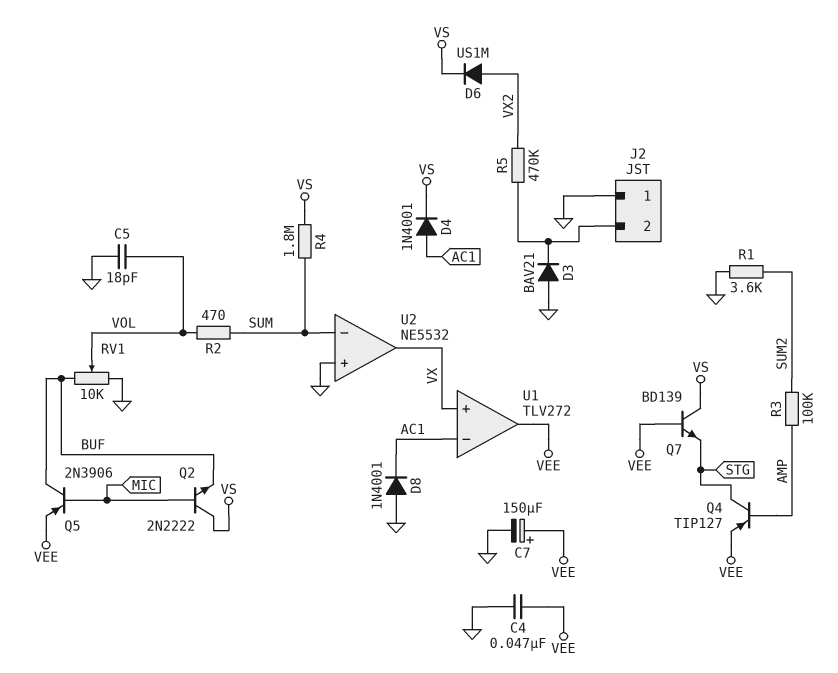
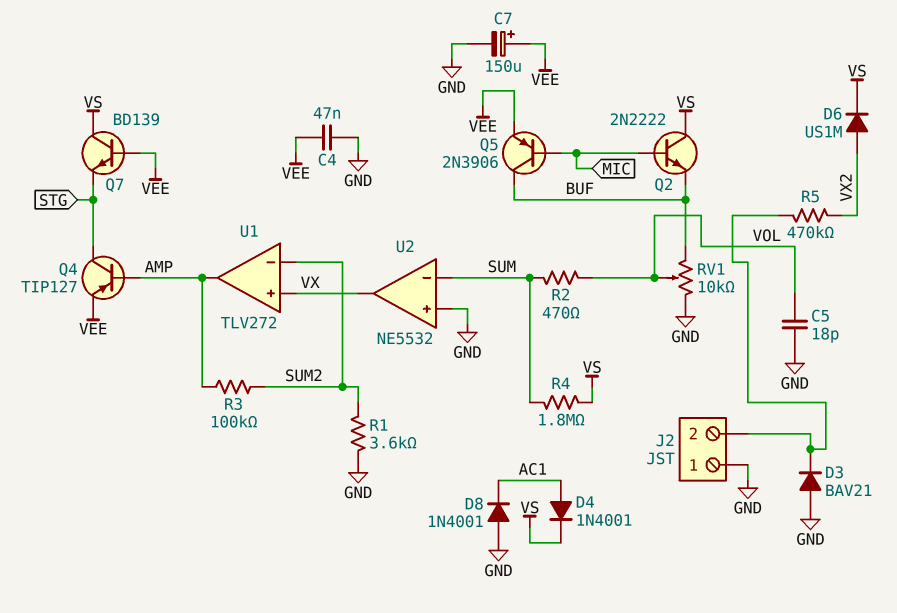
U1 pin in-: AC1 -> SUM2
U1 pin out: VEE -> AMP

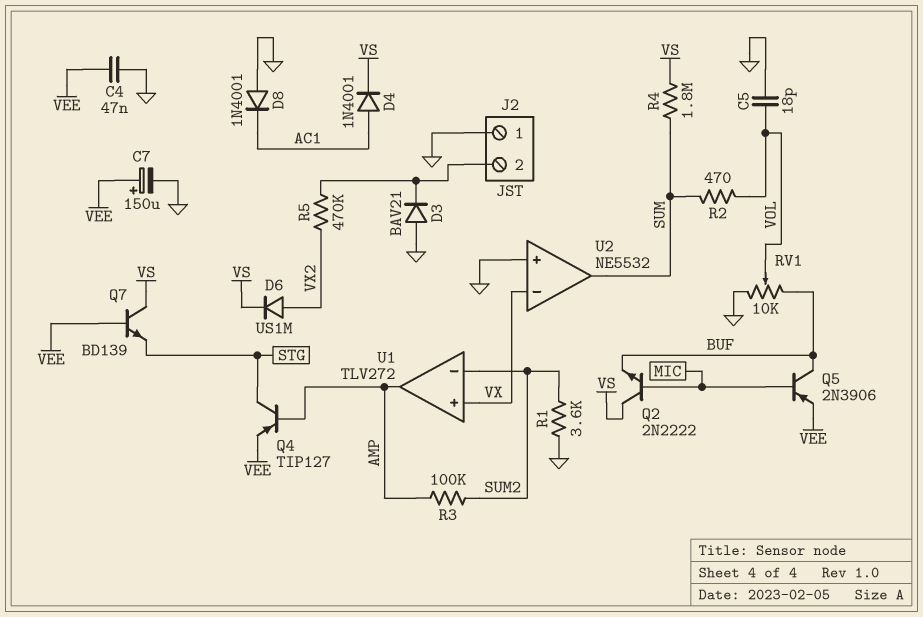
U2 pin in-: SUM -> VX
U2 pin out: VX -> SUM

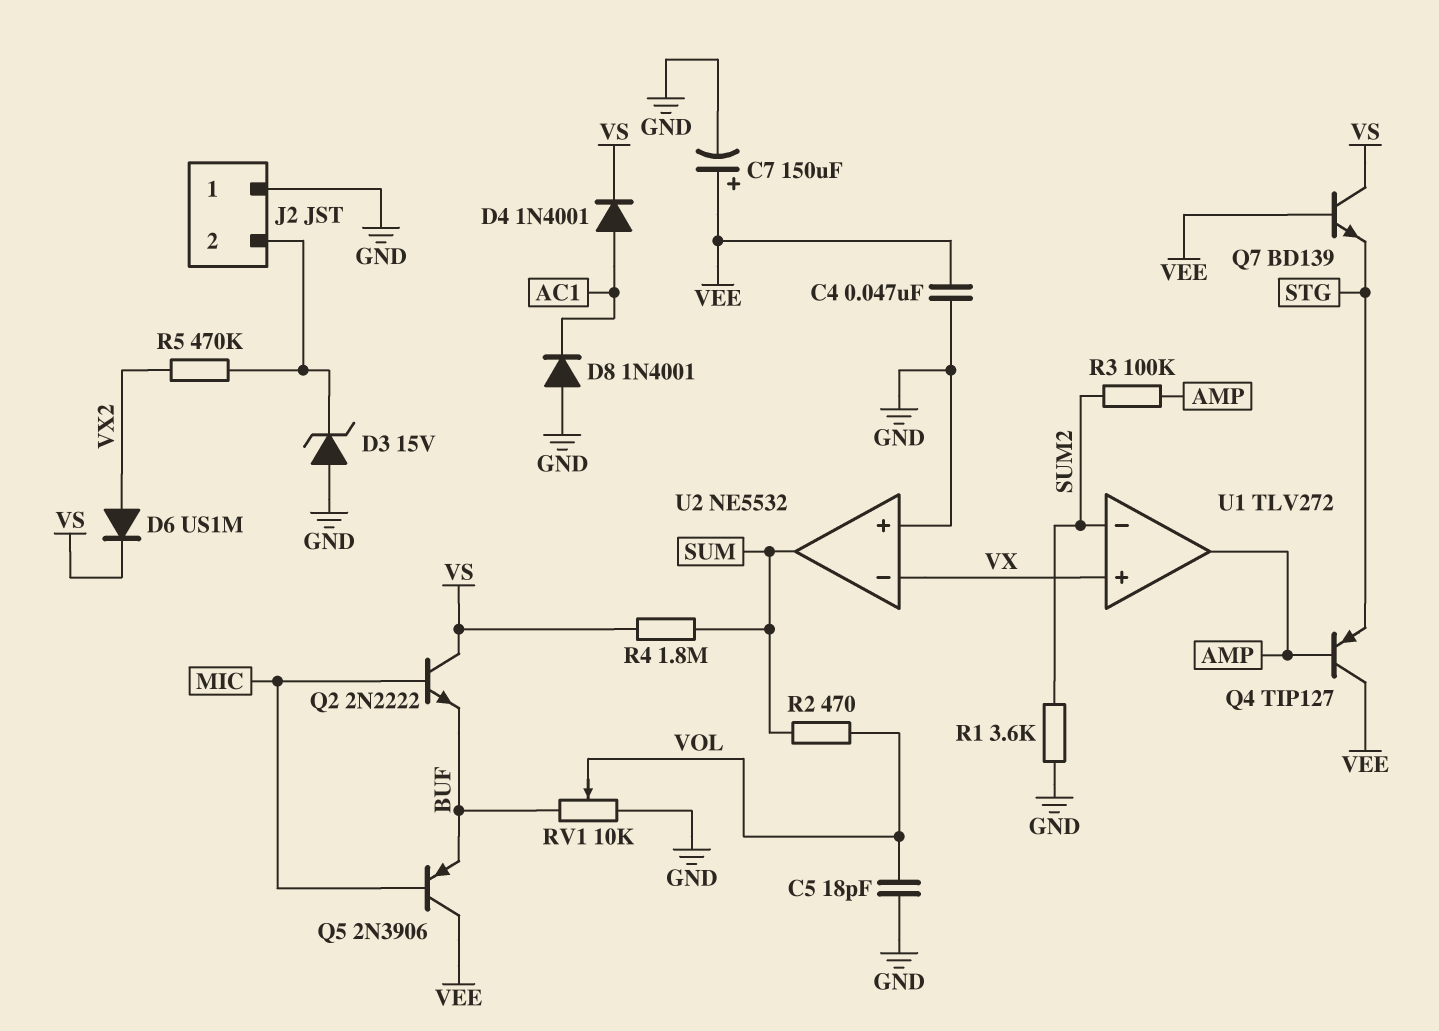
D3: diode BAV21 (A GND, K J2/2) -> zener 15V (A GND, K J2/2)
Q4: PNP TIP127 (B AMP, C STG, E VEE) -> PNP TIP127 (B AMP, C VEE, E STG)
Q5: PNP 2N3906 (B MIC, C BUF, E VEE) -> PNP 2N3906 (B MIC, C VEE, E BUF)

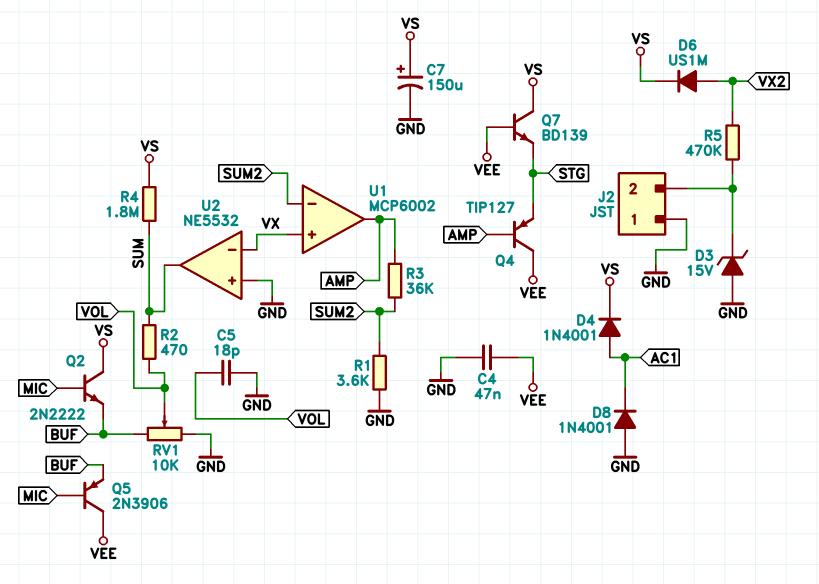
C7: 150uF (plus VEE, minus GND) -> 150uF (plus VS, minus GND)
R3: 100k (AMP, SUM2) -> 36k (AMP, SUM2)
U1: TLV272 -> MCP6002

